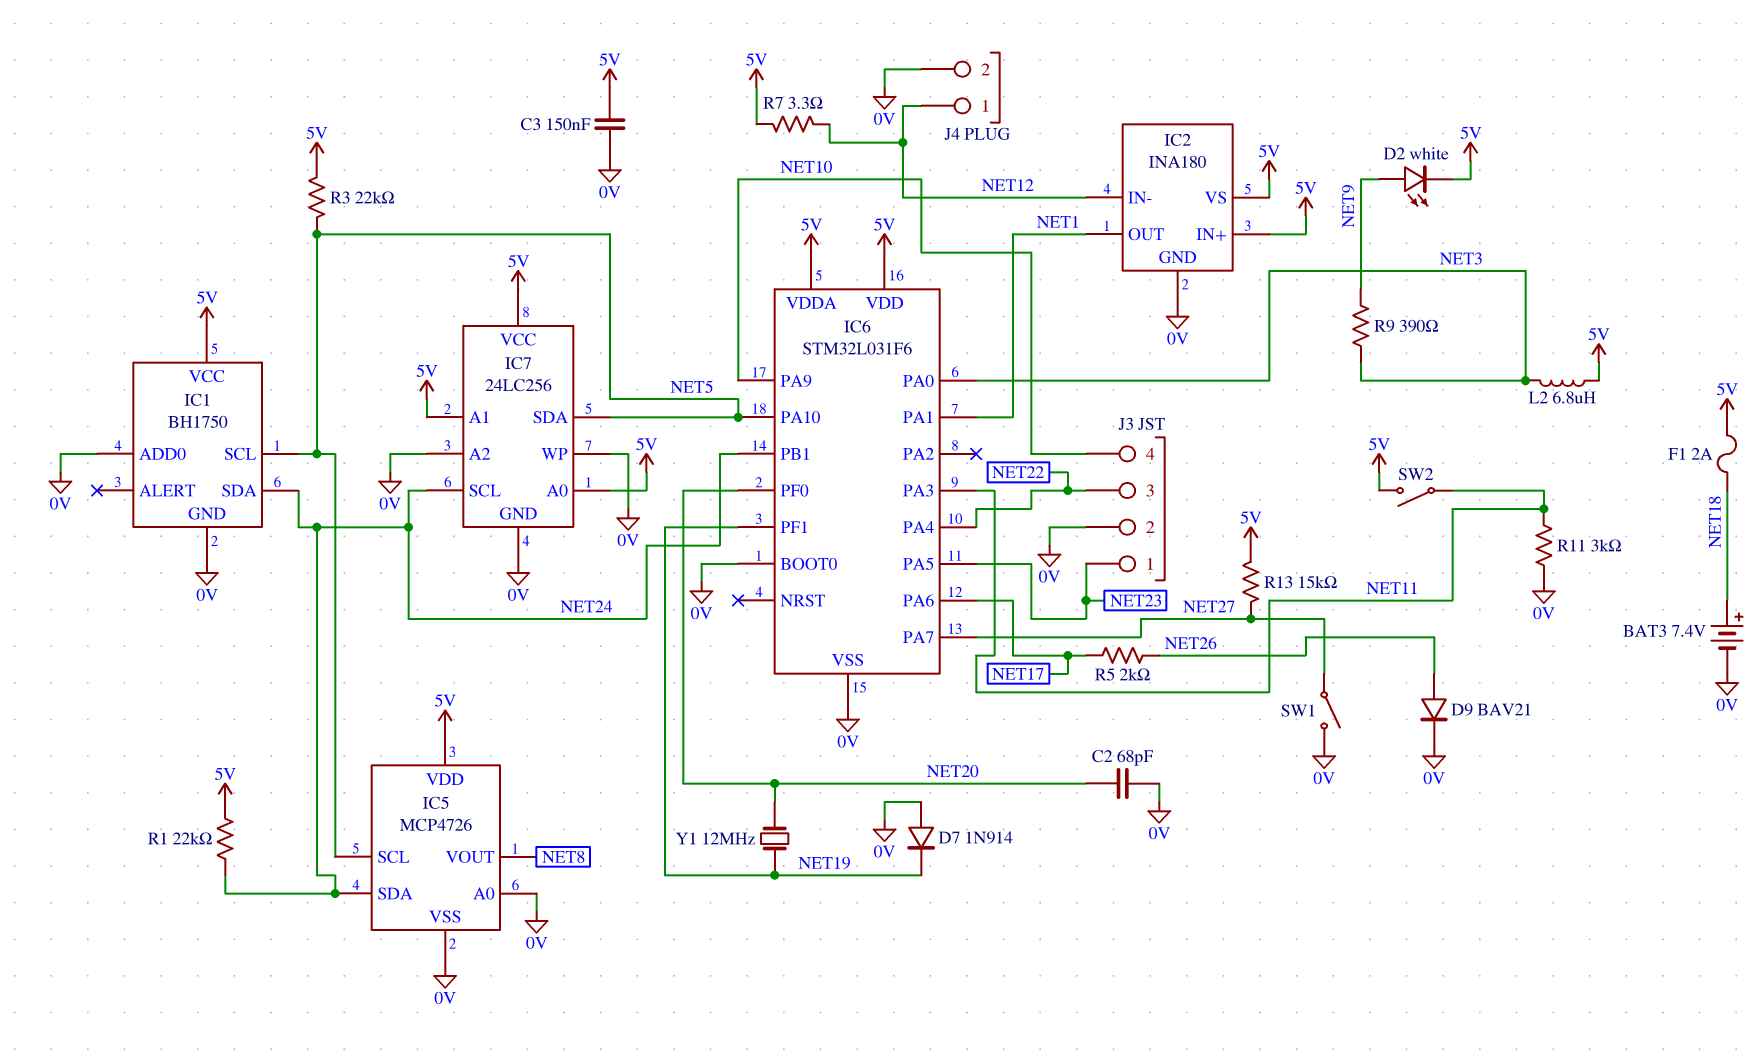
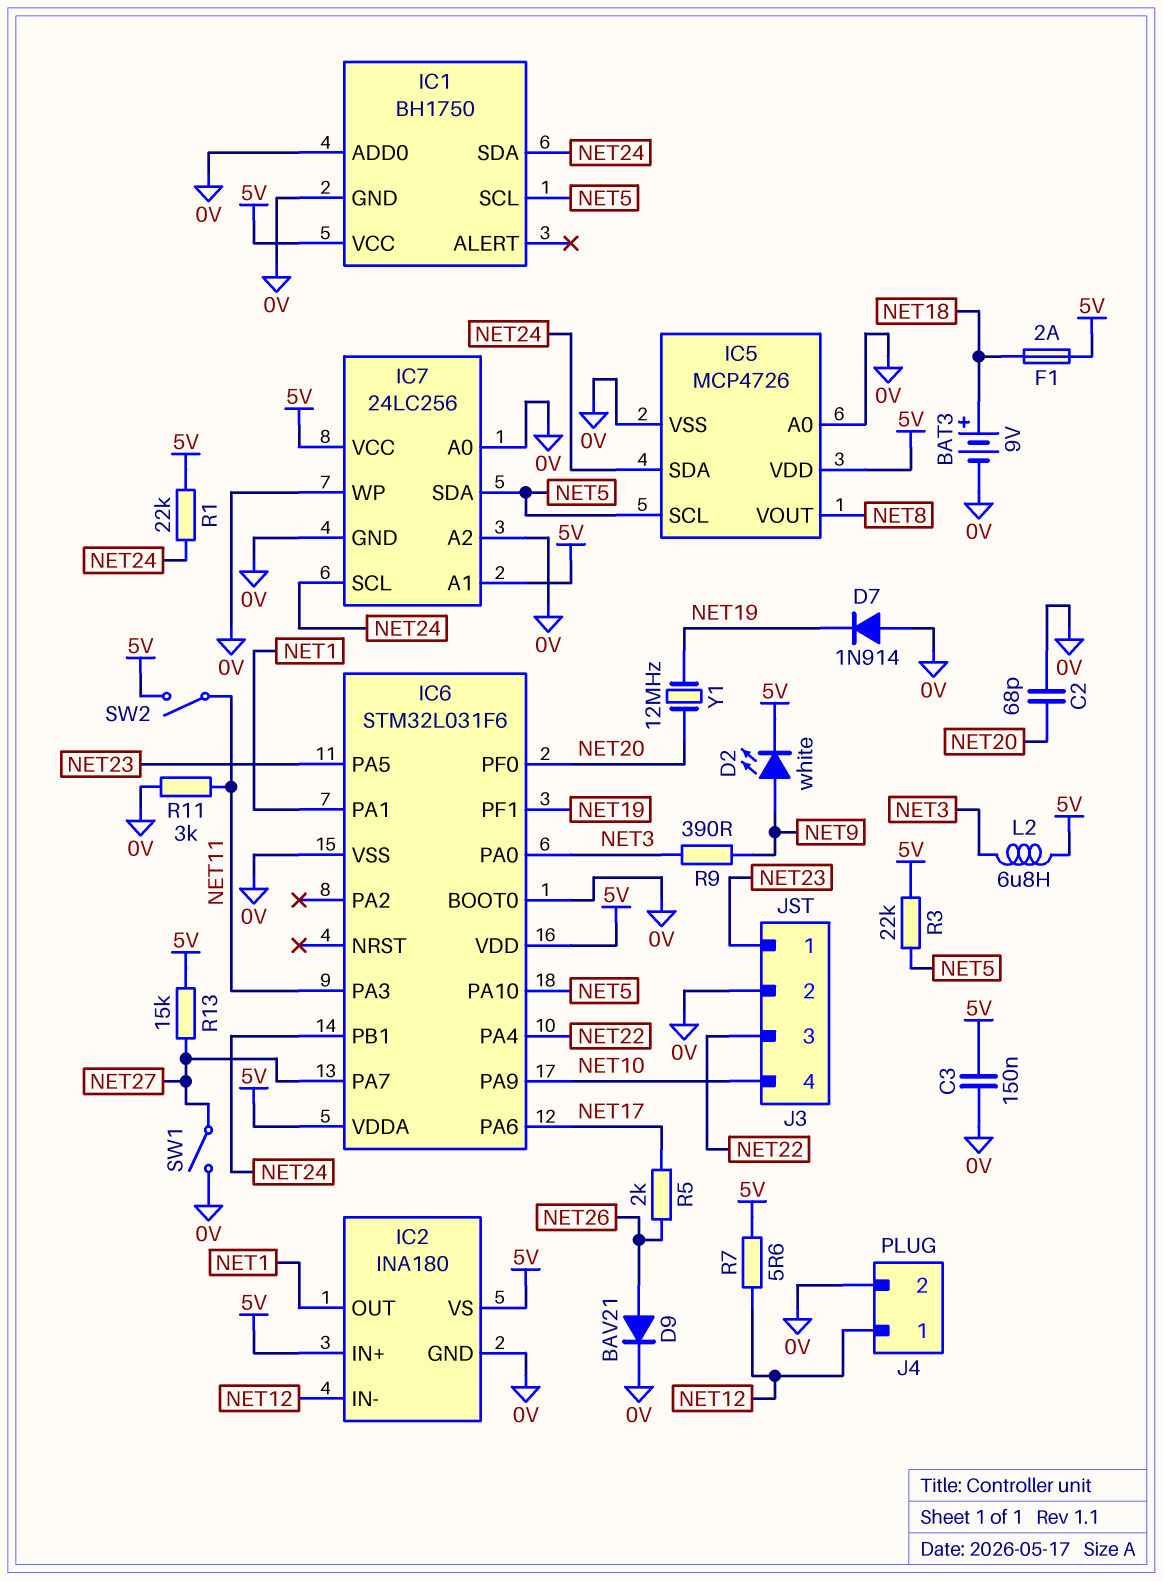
BAT3: 7.4V (plus NET18, minus 0V) -> 9V (plus NET18, minus 0V)
IC7 pin A0: 5V -> 0V
R7: 3.3 (5V, NET12) -> 5.6 (5V, NET12)

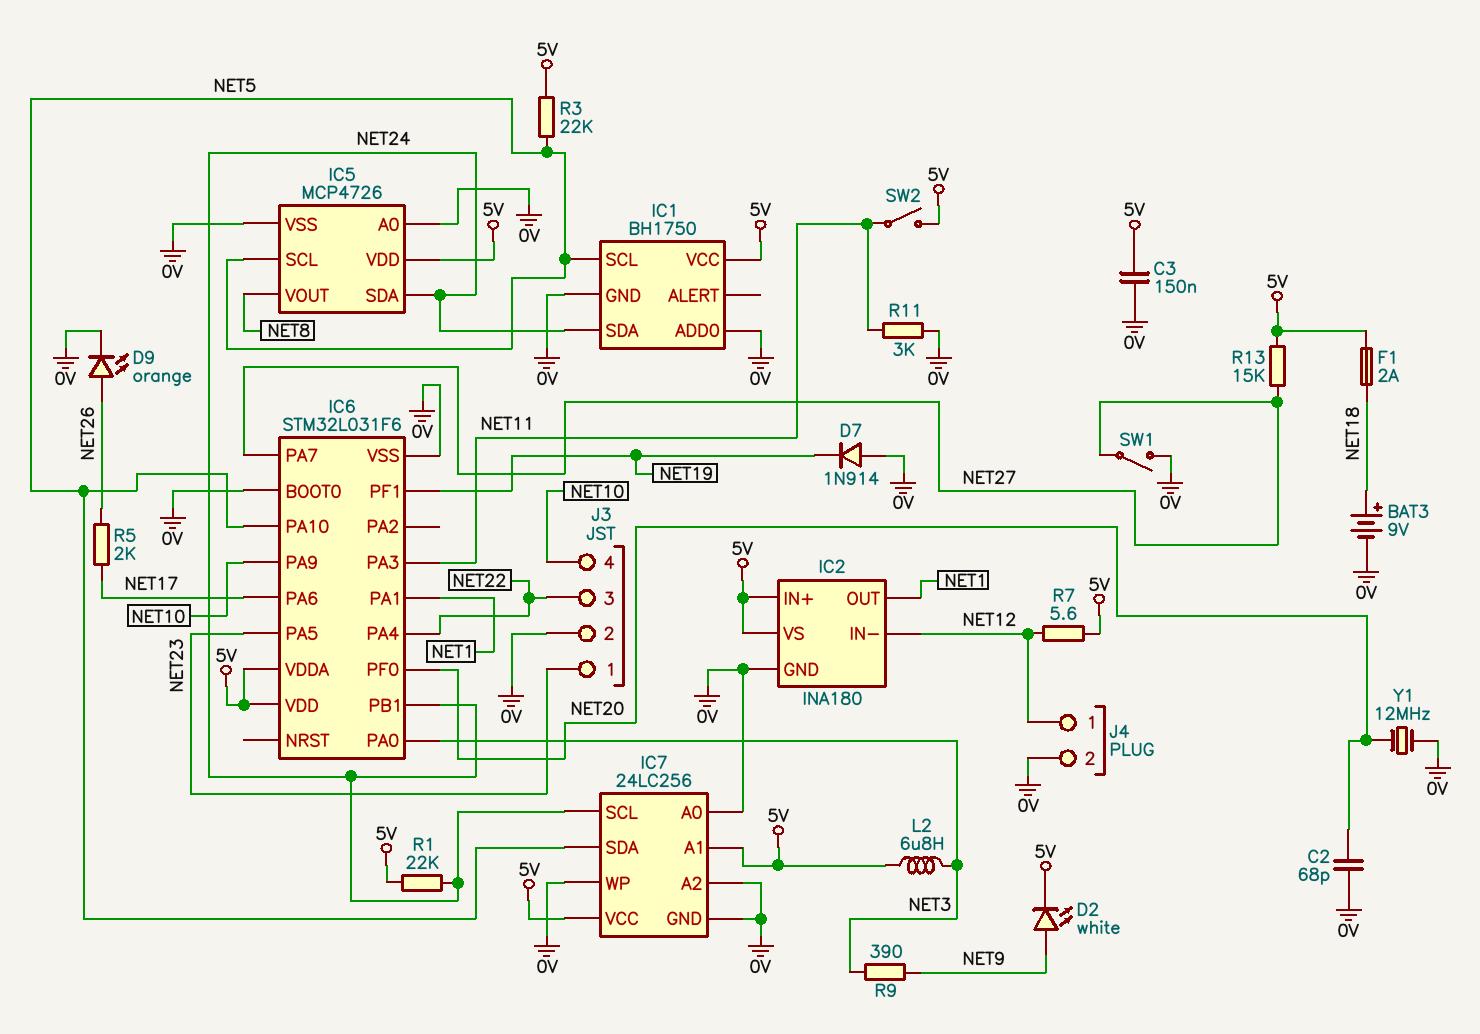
D9: diode BAV21 (A NET26, K 0V) -> LED orange (A NET26, K 0V)
Y1: 12MHz (NET19, NET20) -> 12MHz (0V, NET20)

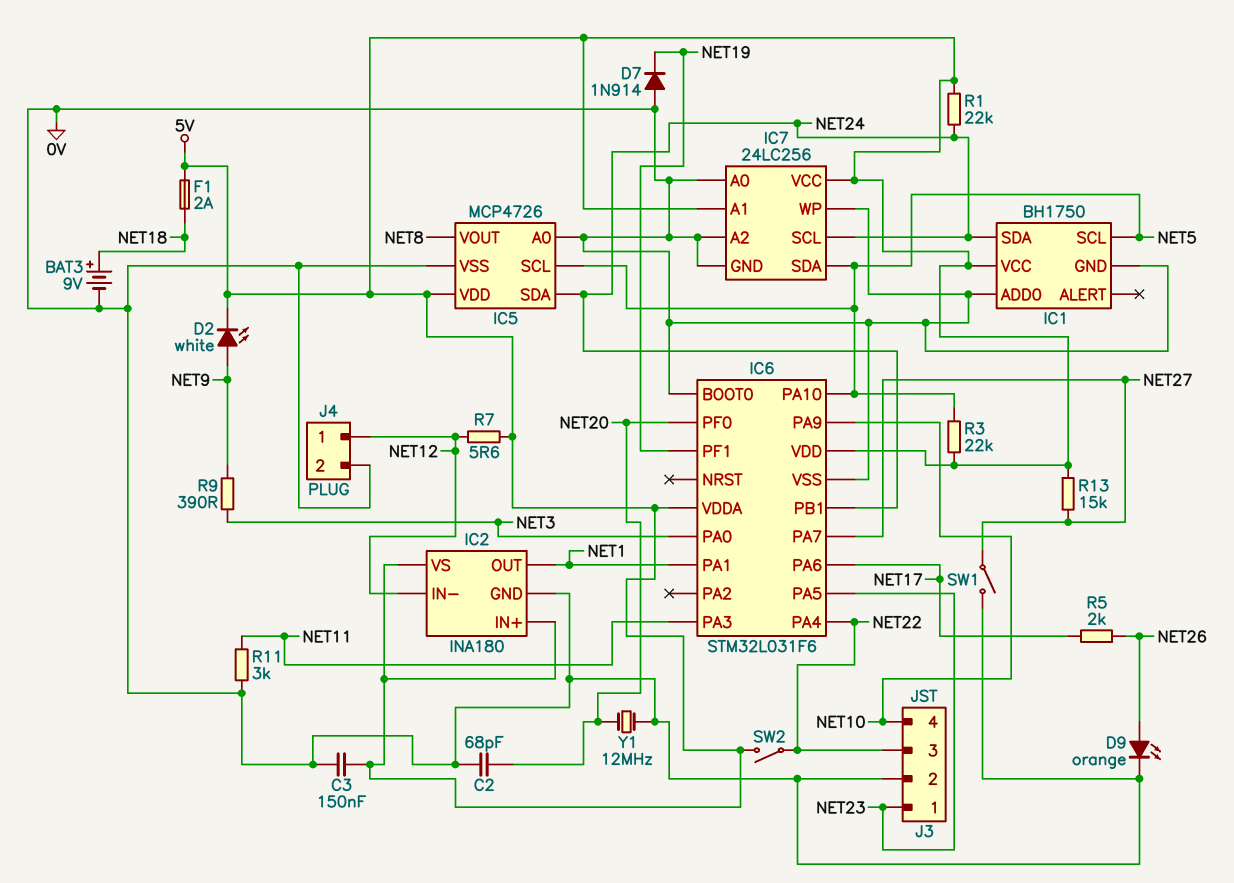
L2: 6.8uH (5V, NET3) -> none
SW2: switch (5V, NET11) -> switch (5V, NET22)

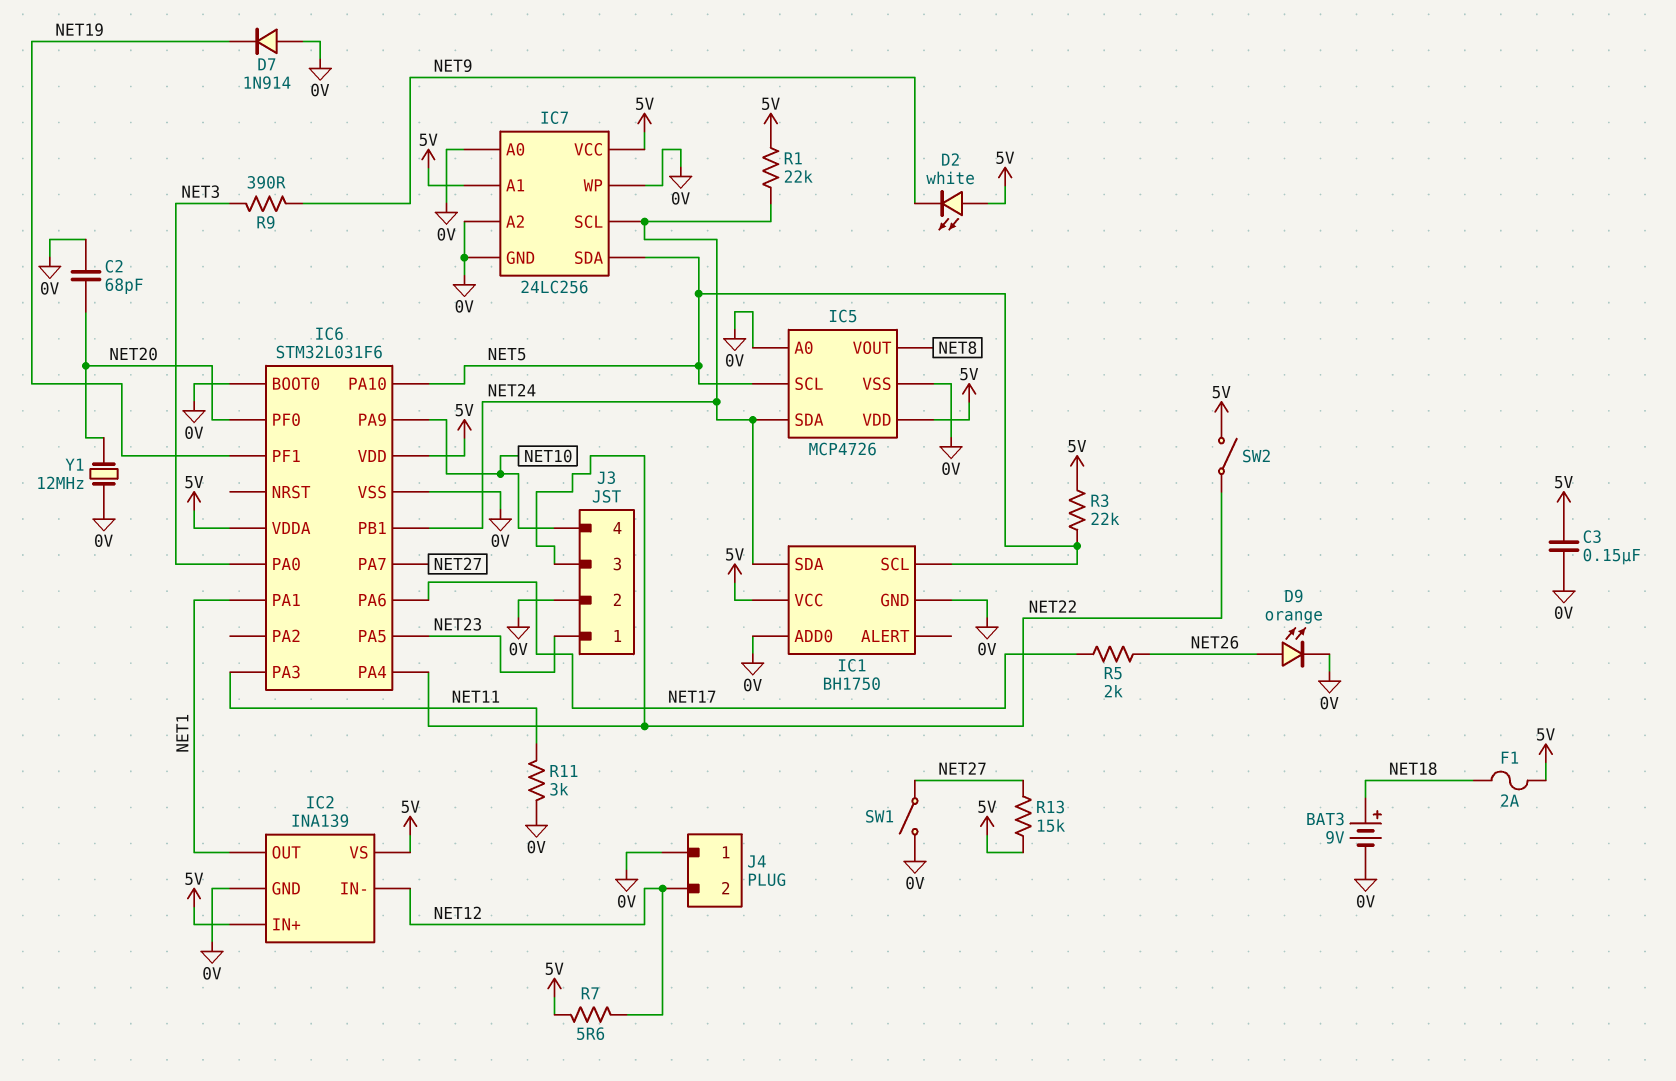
D2: LED white (A NET9, K 5V) -> LED white (A 5V, K NET9)
IC2: INA180 -> INA139
J4 pin 1: NET12 -> 0V
J4 pin 2: 0V -> NET12

